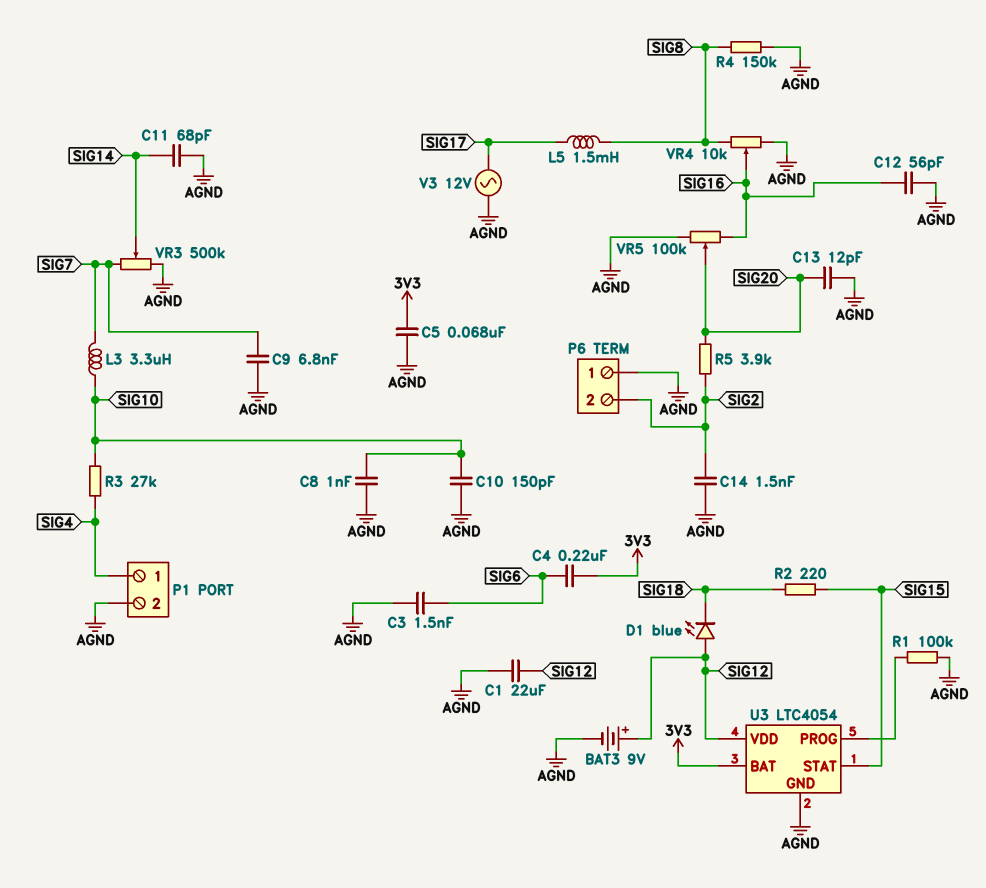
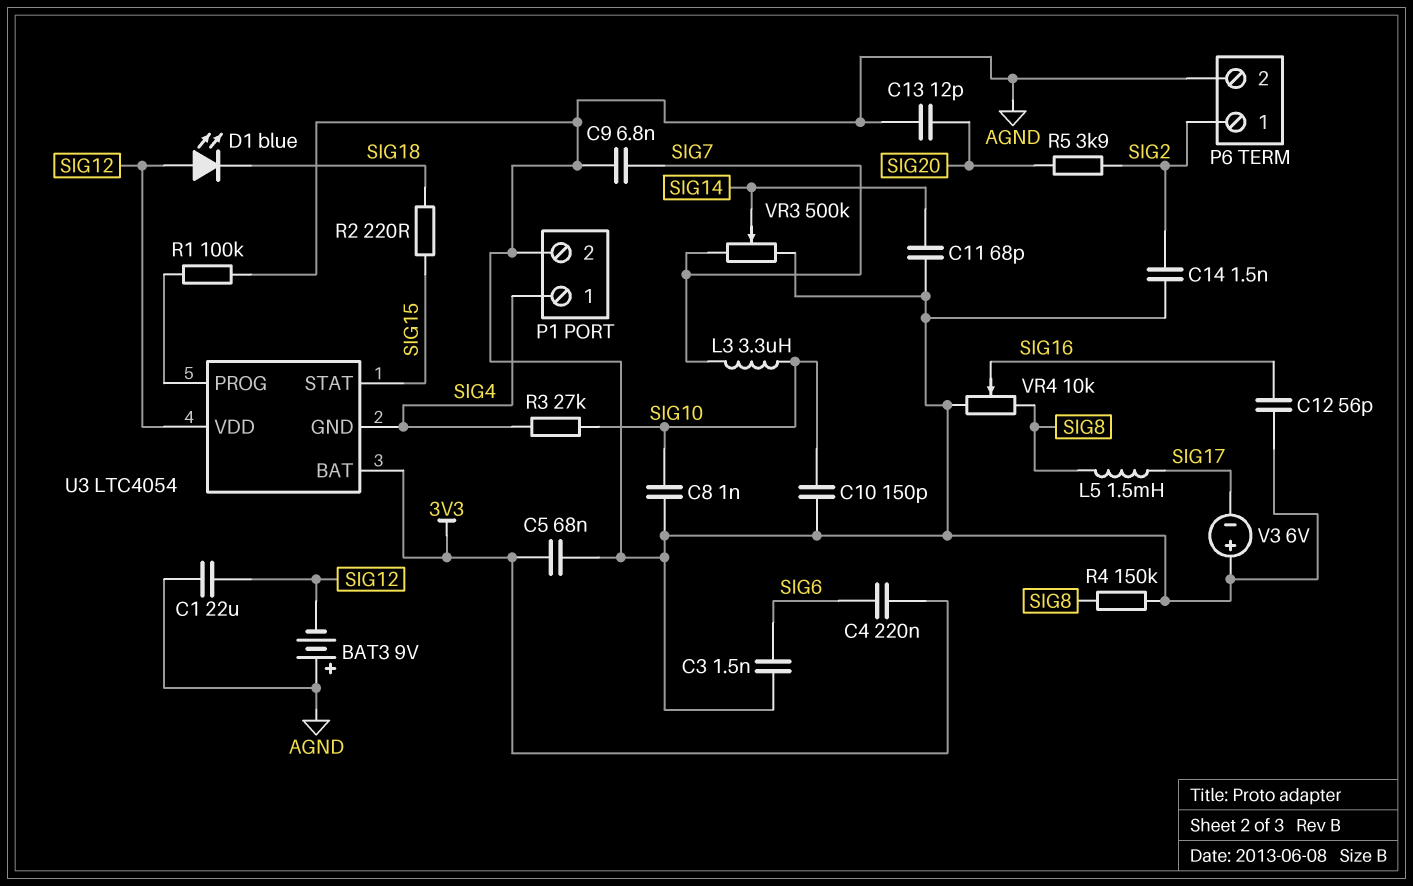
BAT3: 9V (plus SIG12, minus AGND) -> 9V (plus AGND, minus SIG12)
P6 pin 1: AGND -> SIG2
P6 pin 2: SIG2 -> AGND
U3 pin GND: AGND -> SIG4
V3: AC 12V (AGND, SIG17) -> 6V (plus AGND, minus SIG17)
VR5: 100k (AGND, SIG16, wiper SIG20) -> none

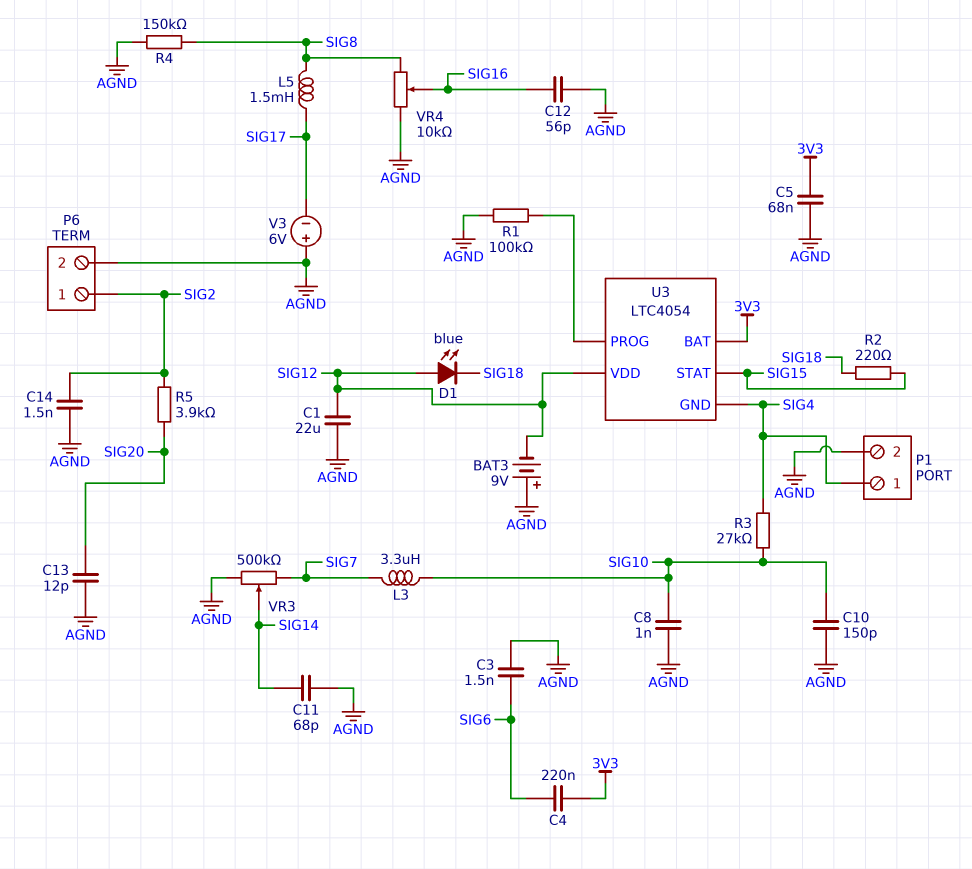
C9: 6.8nF (AGND, SIG7) -> none

